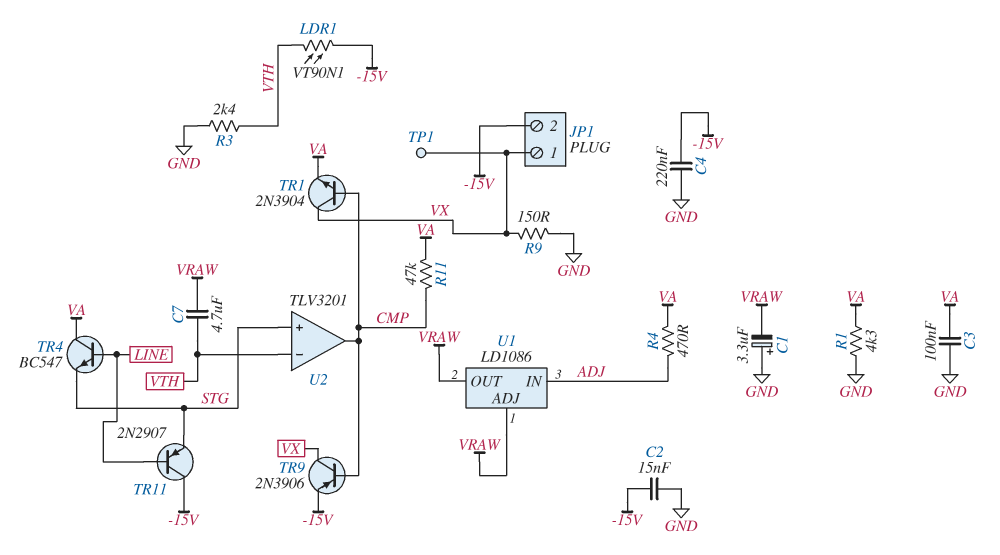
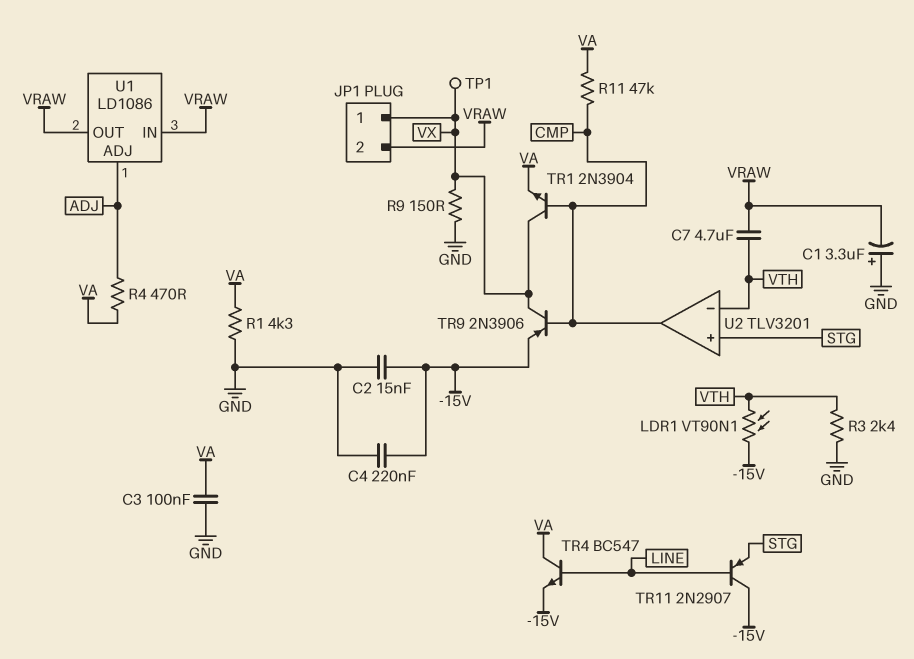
JP1 pin 2: -15V -> VRAW
TR4: NPN BC547 (B LINE, C VA, E STG) -> NPN BC547 (B LINE, C VA, E -15V)
U1 pin ADJ: VRAW -> ADJ
U1 pin IN: ADJ -> VRAW

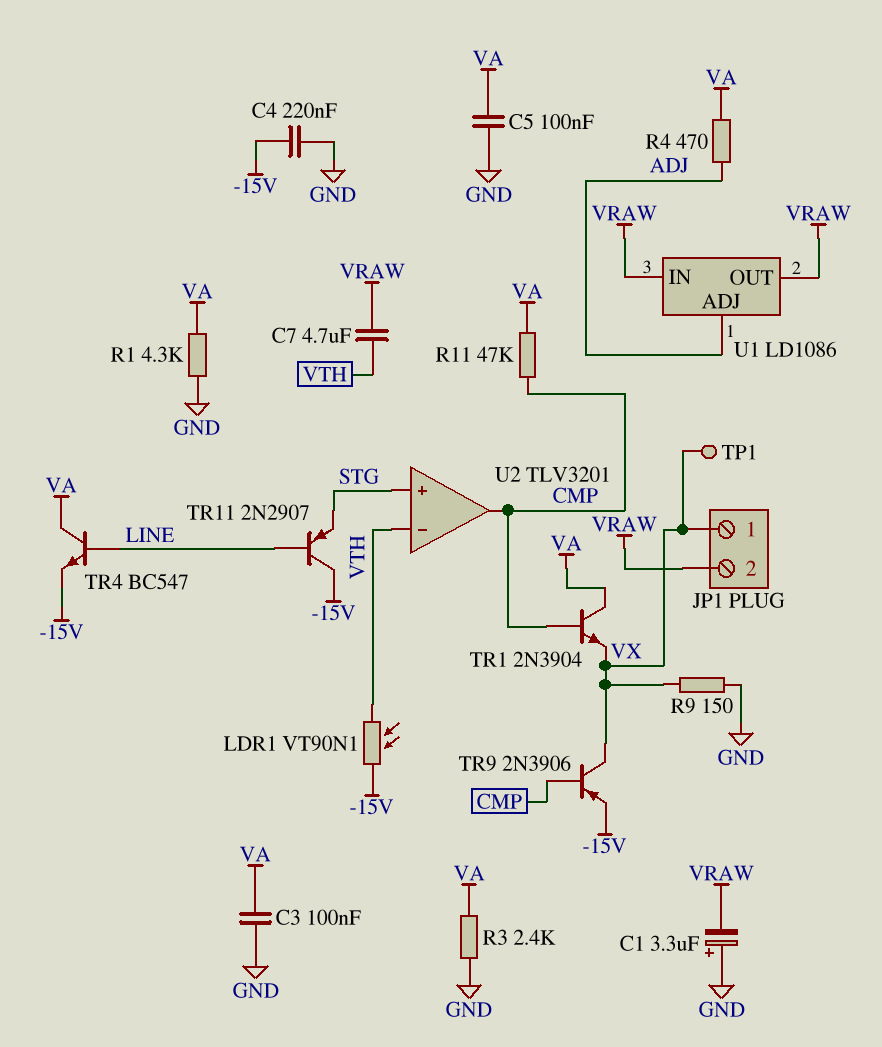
C2: 15nF (-15V, GND) -> none
C5: none -> 100nF (GND, VA)
R3: 2.4k (GND, VTH) -> 2.4k (GND, VA)
TR1: NPN 2N3904 (B CMP, C VX, E VA) -> NPN 2N3904 (B CMP, C VA, E VX)

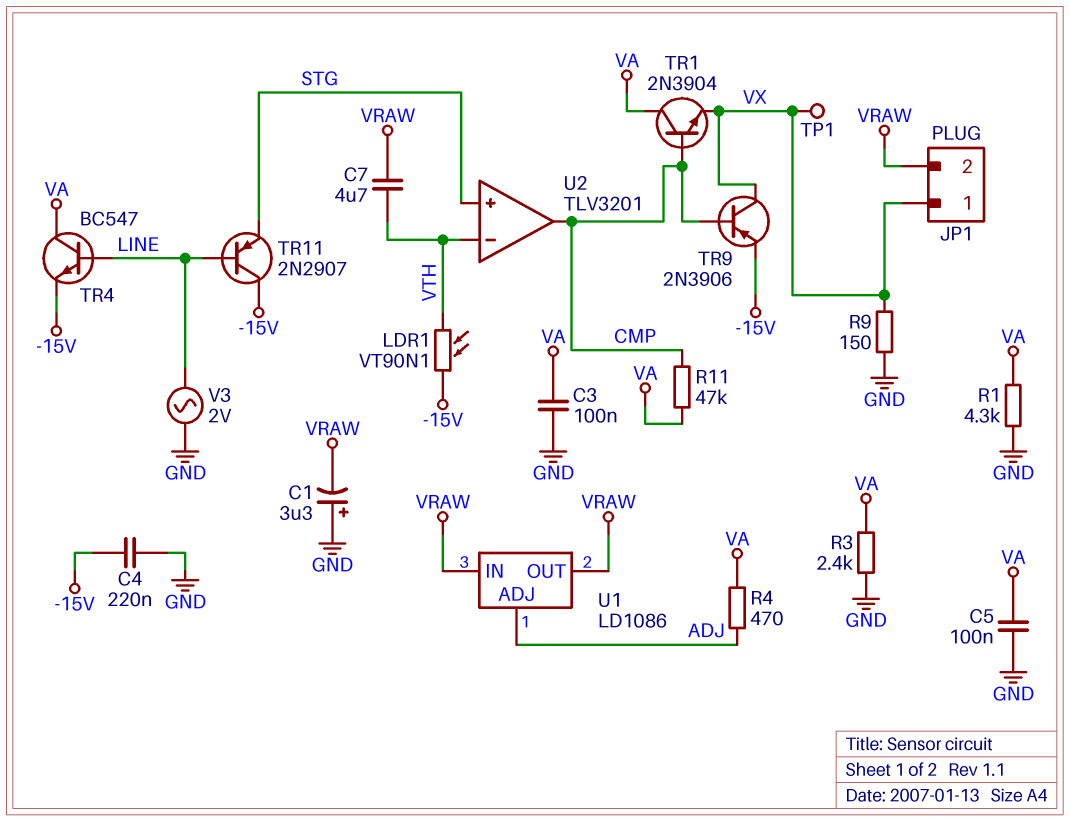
V3: none -> AC 2V (GND, LINE)

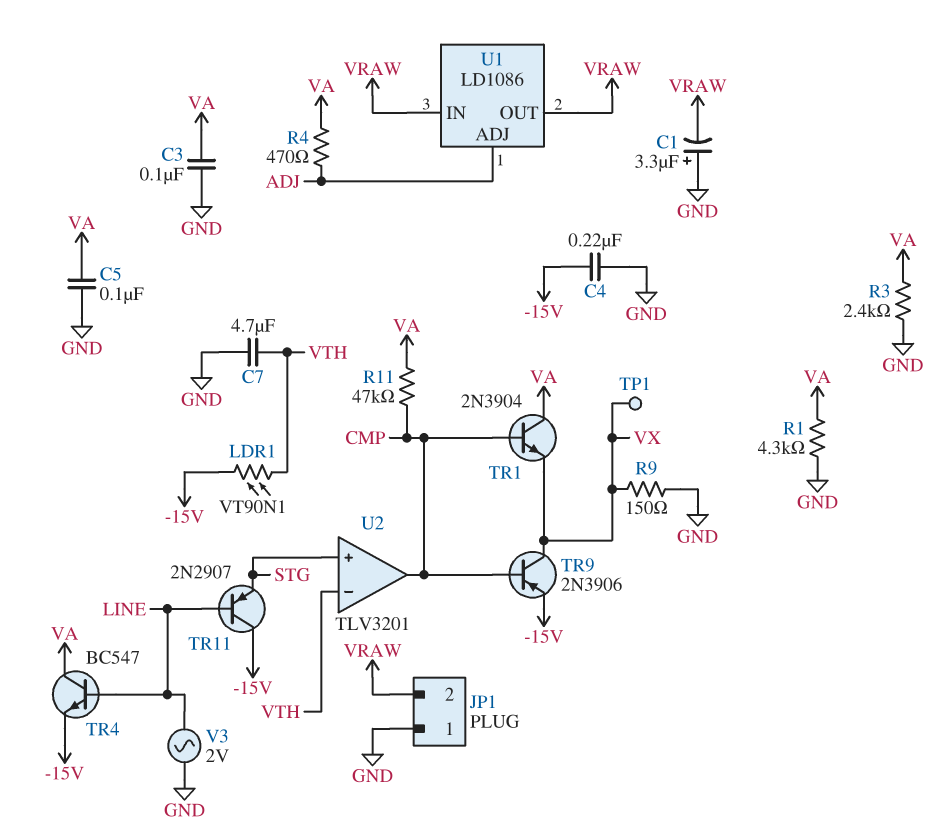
C7: 4.7uF (VRAW, VTH) -> 4.7uF (GND, VTH)
JP1 pin 1: VX -> GND

